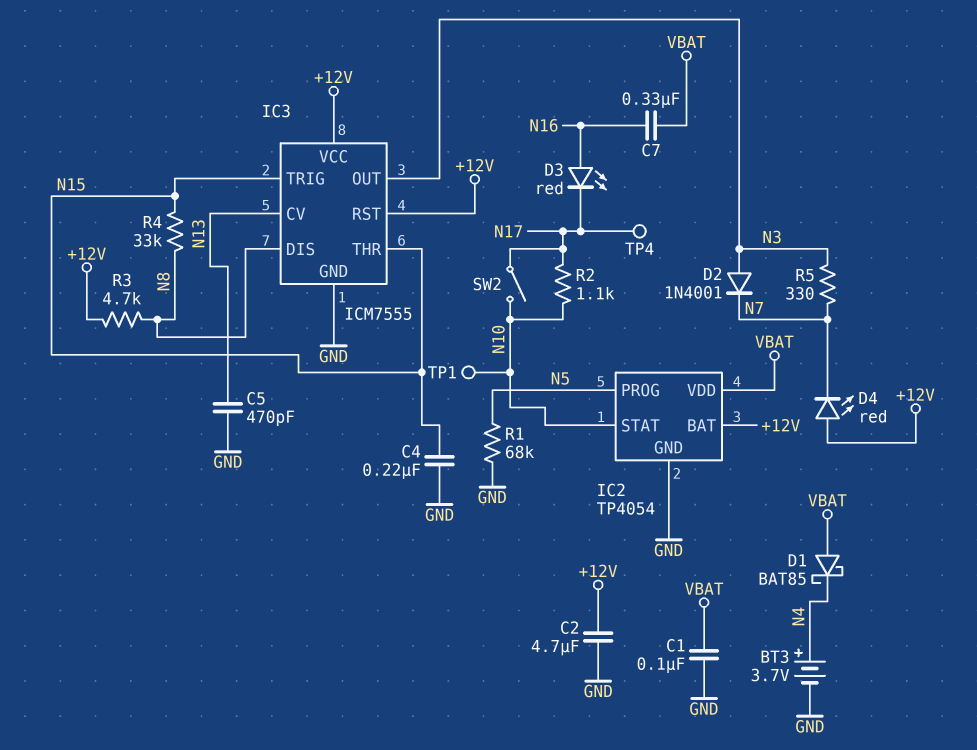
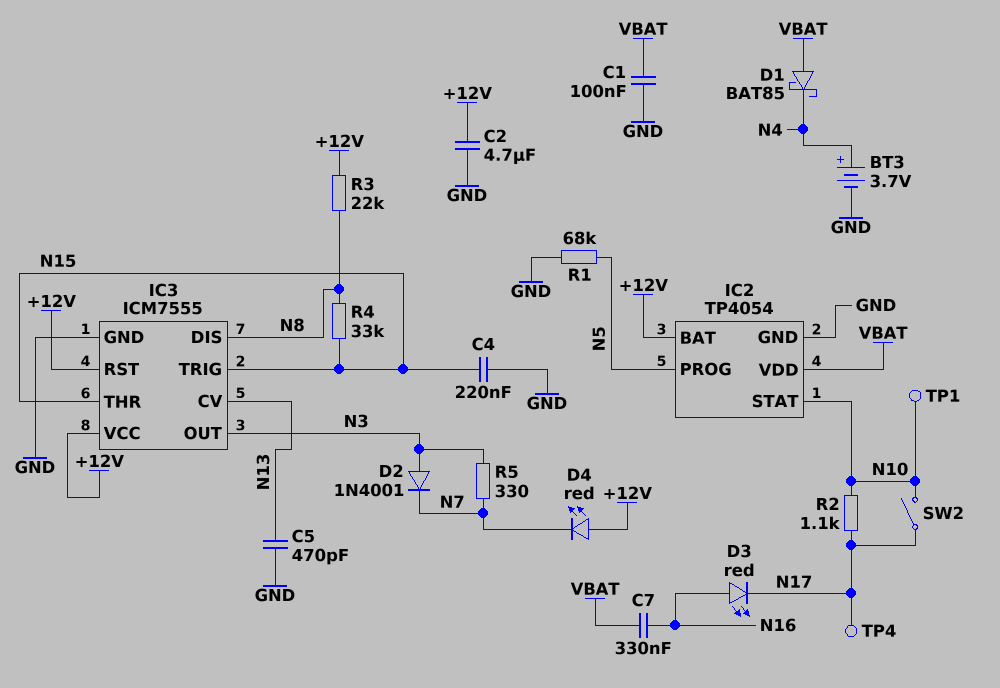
R3: 4.7k (+12V, N8) -> 22k (+12V, N8)

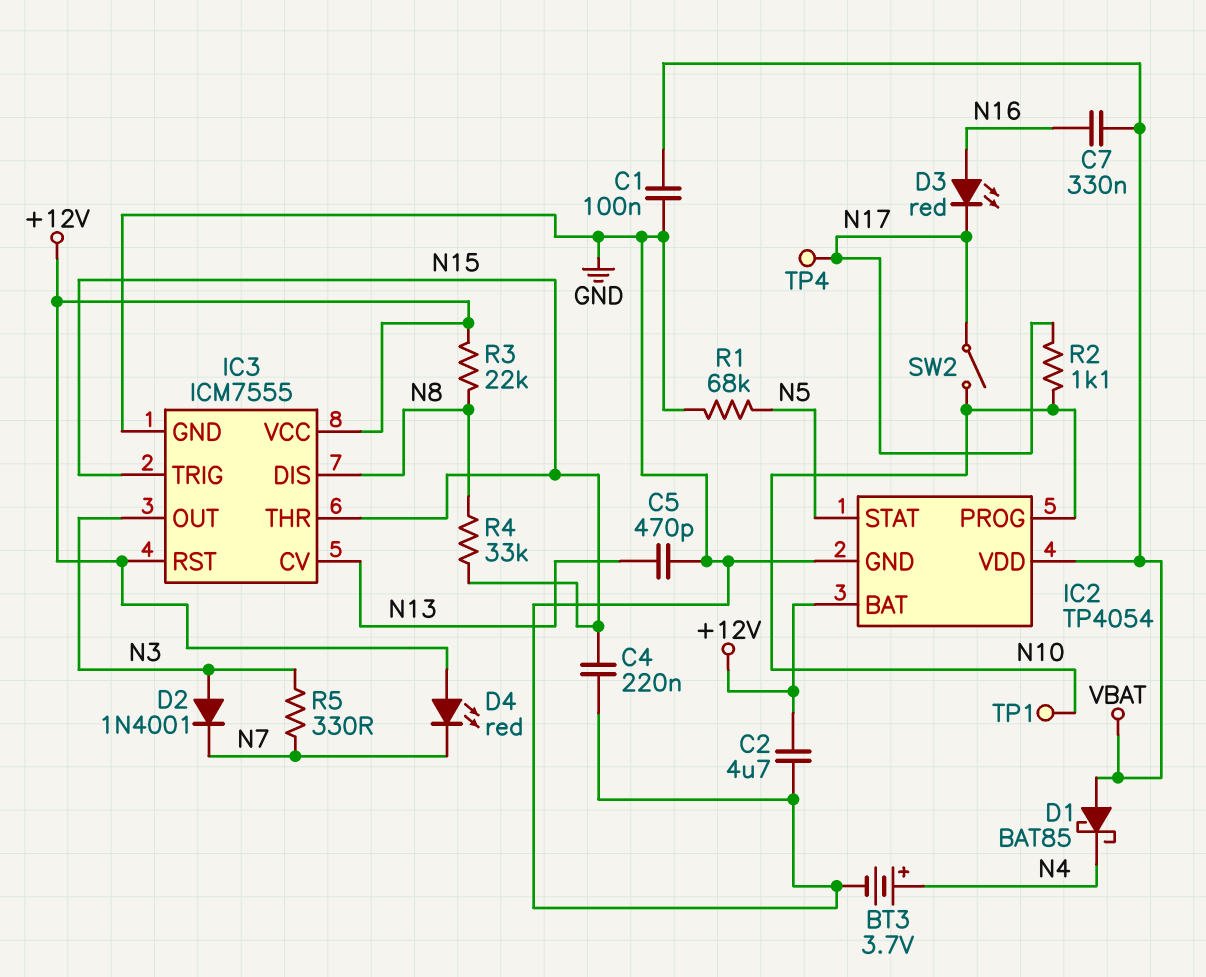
IC2 pin PROG: N5 -> N10
IC2 pin STAT: N10 -> N5

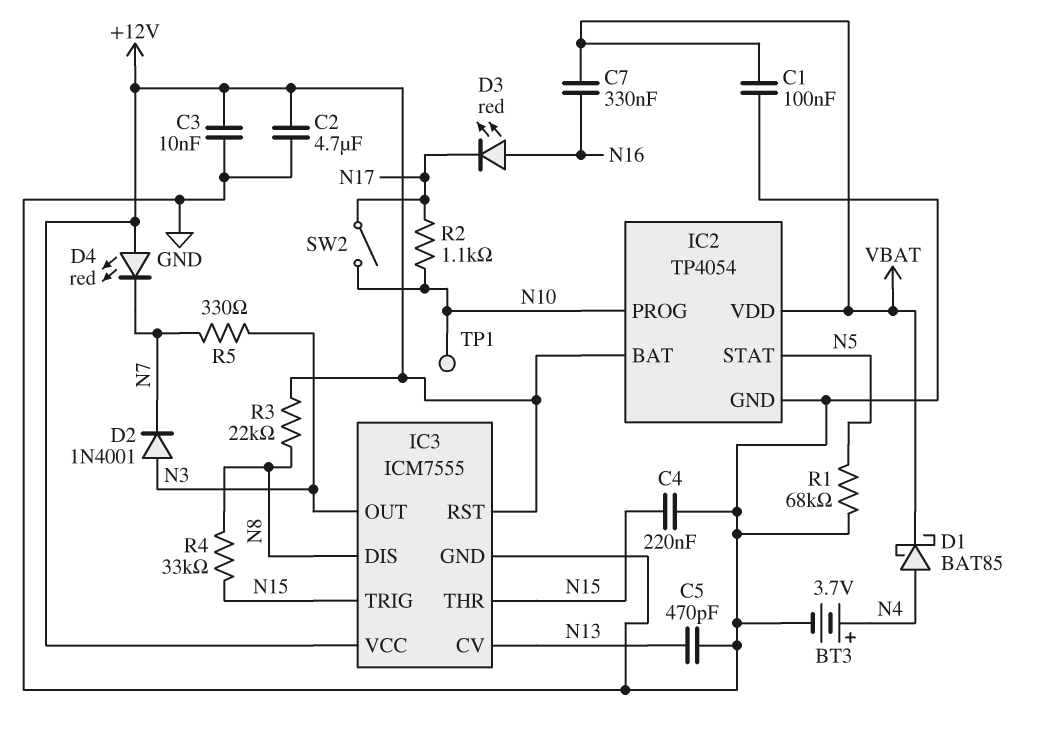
C3: none -> 10nF (+12V, GND)
D1: schottky BAT85 (A VBAT, K N4) -> schottky BAT85 (A N4, K VBAT)
TP4: test point (N17) -> none

